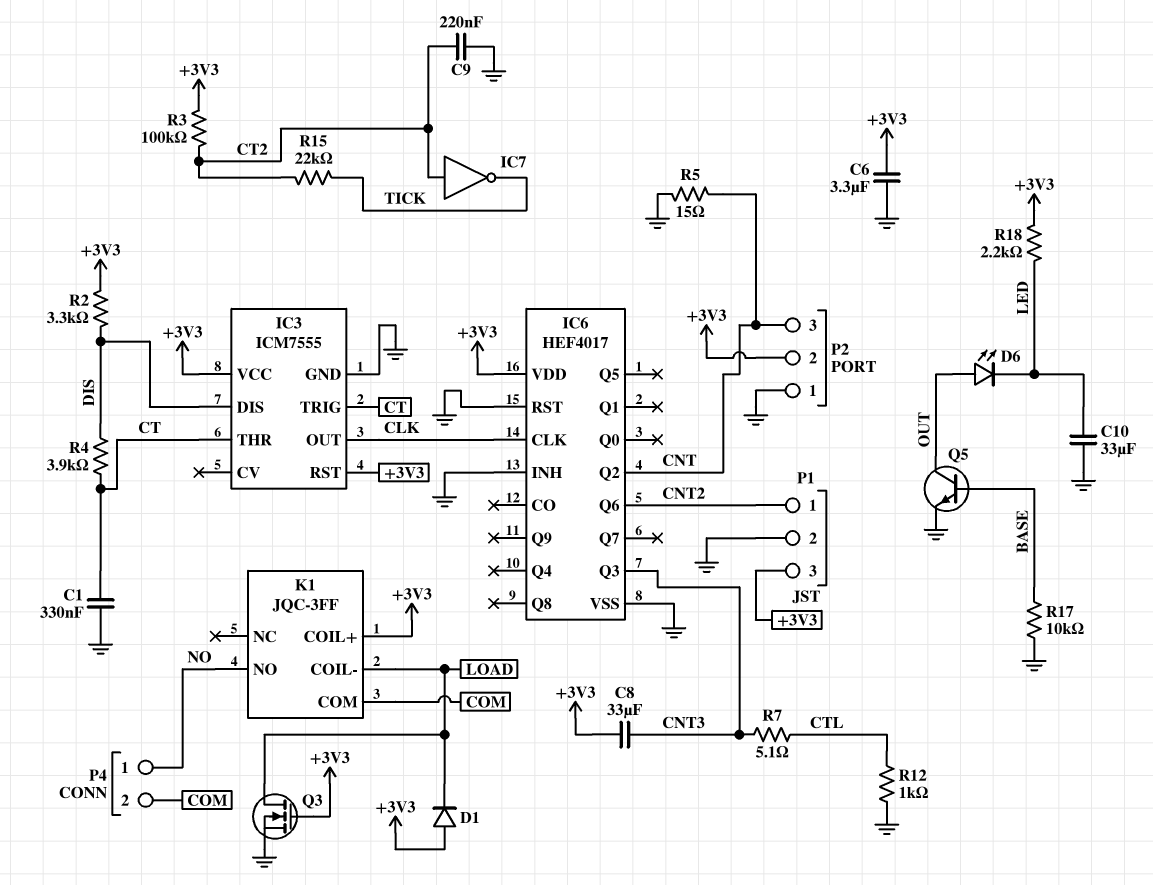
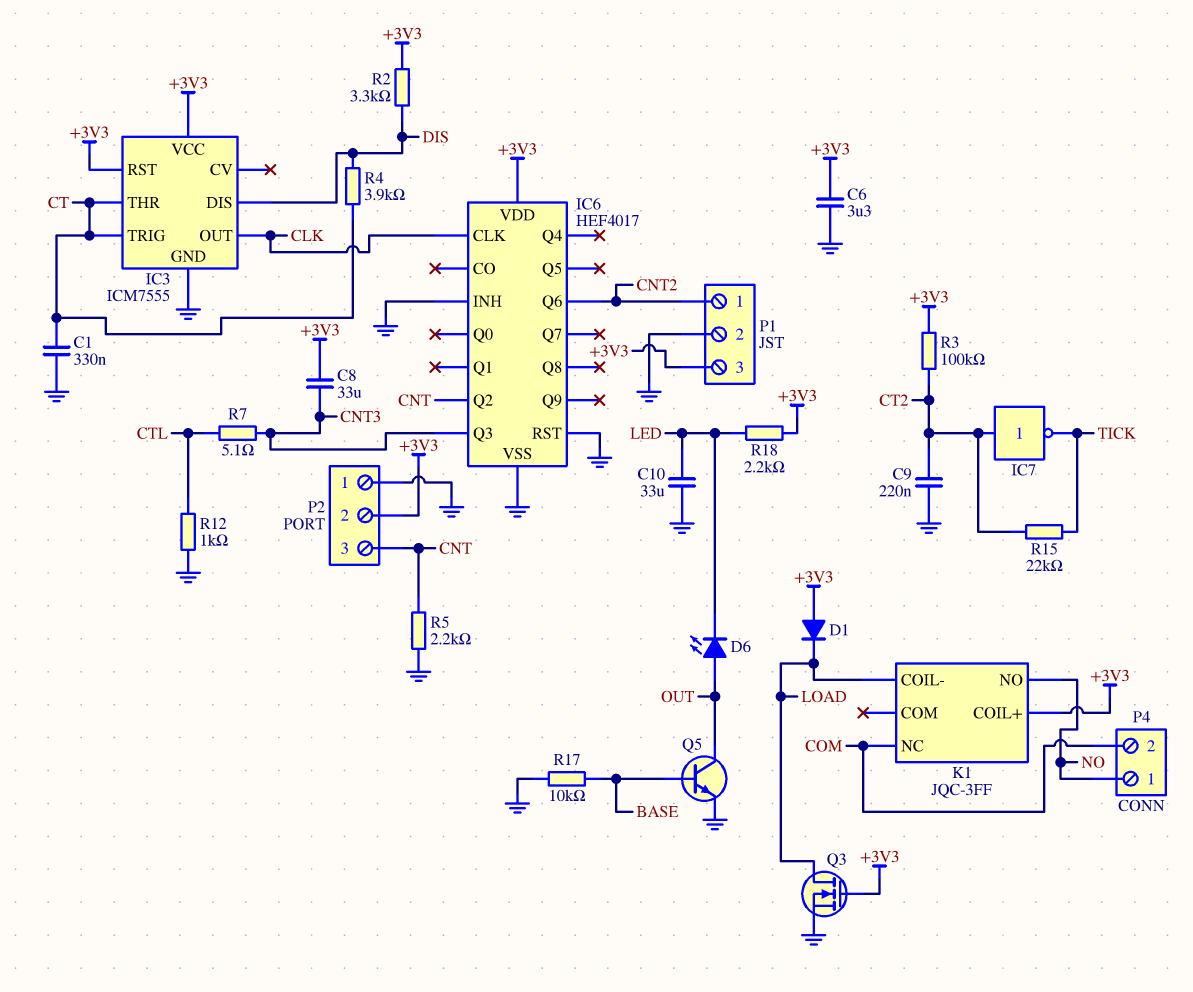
K1 pin COM: COM -> none
K1 pin NC: none -> COM
R5: 15 (CNT, GND) -> 2.2k (CNT, GND)

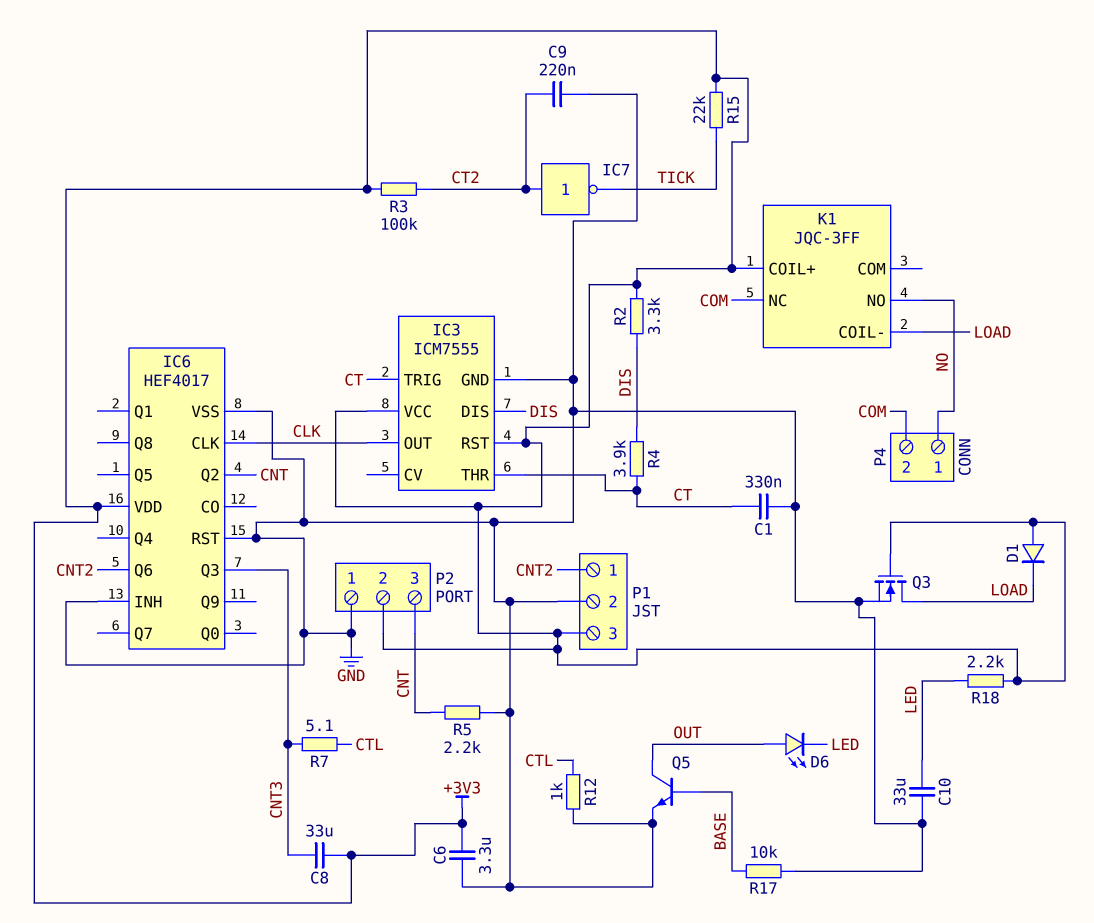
R15: 22k (CT2, TICK) -> 22k (+3V3, TICK)

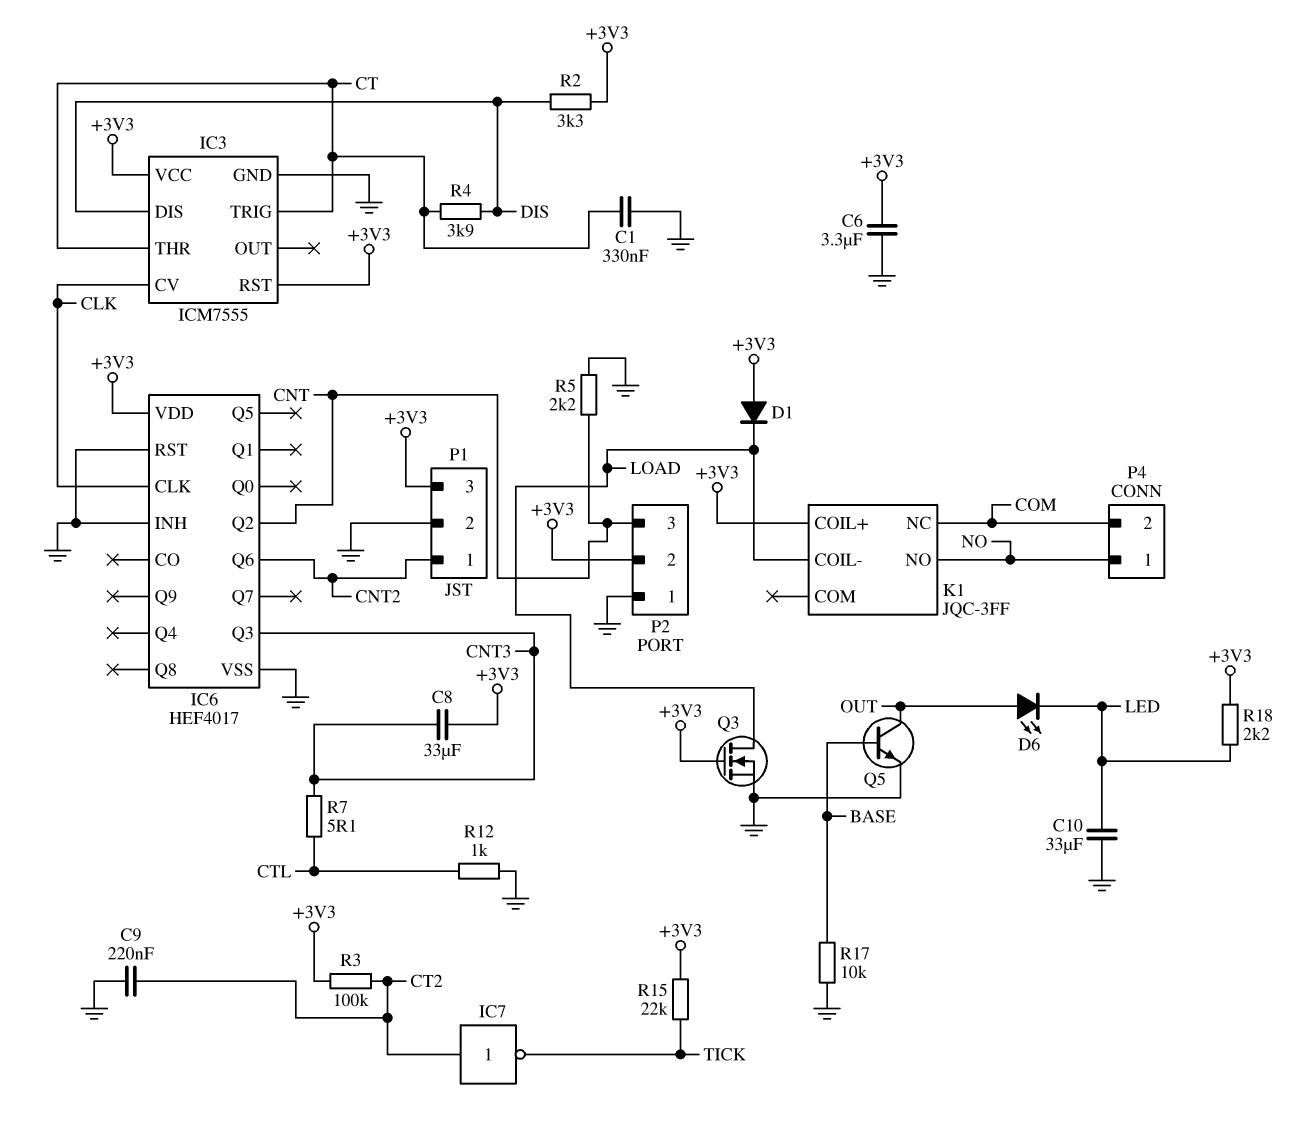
IC3 pin CV: none -> CLK
IC3 pin OUT: CLK -> none

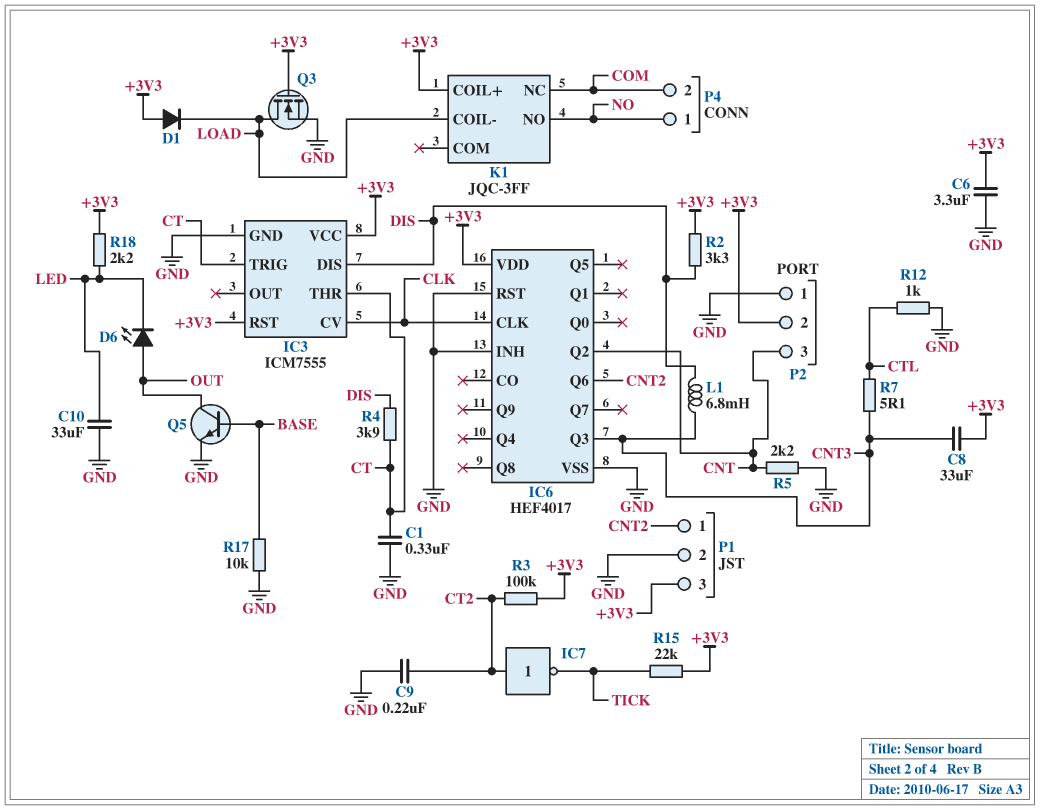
L1: none -> 6.8mH (CNT3, DIS)

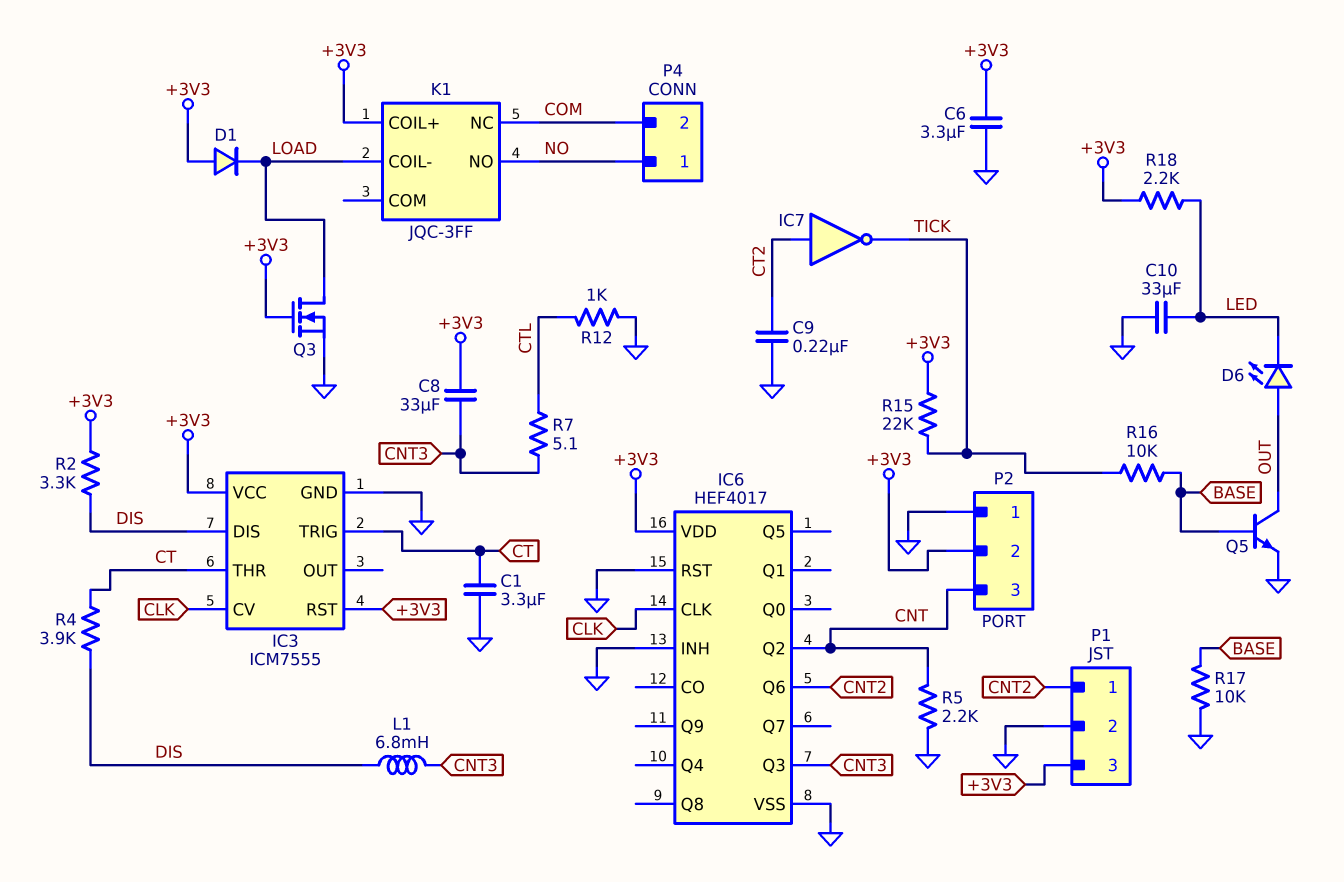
C1: 330nF (CT, GND) -> 3.3uF (CT, GND)
R3: 100k (+3V3, CT2) -> none
R16: none -> 10k (BASE, TICK)

